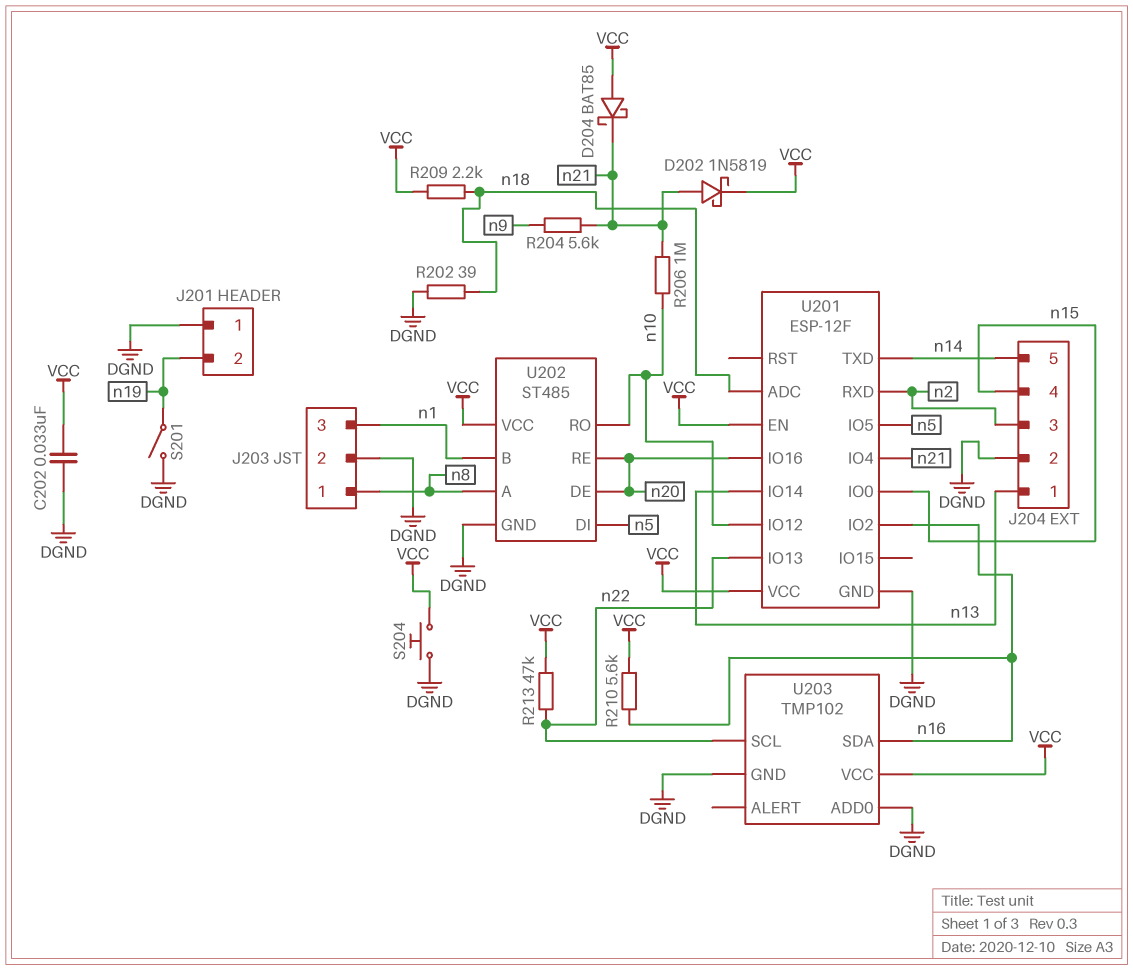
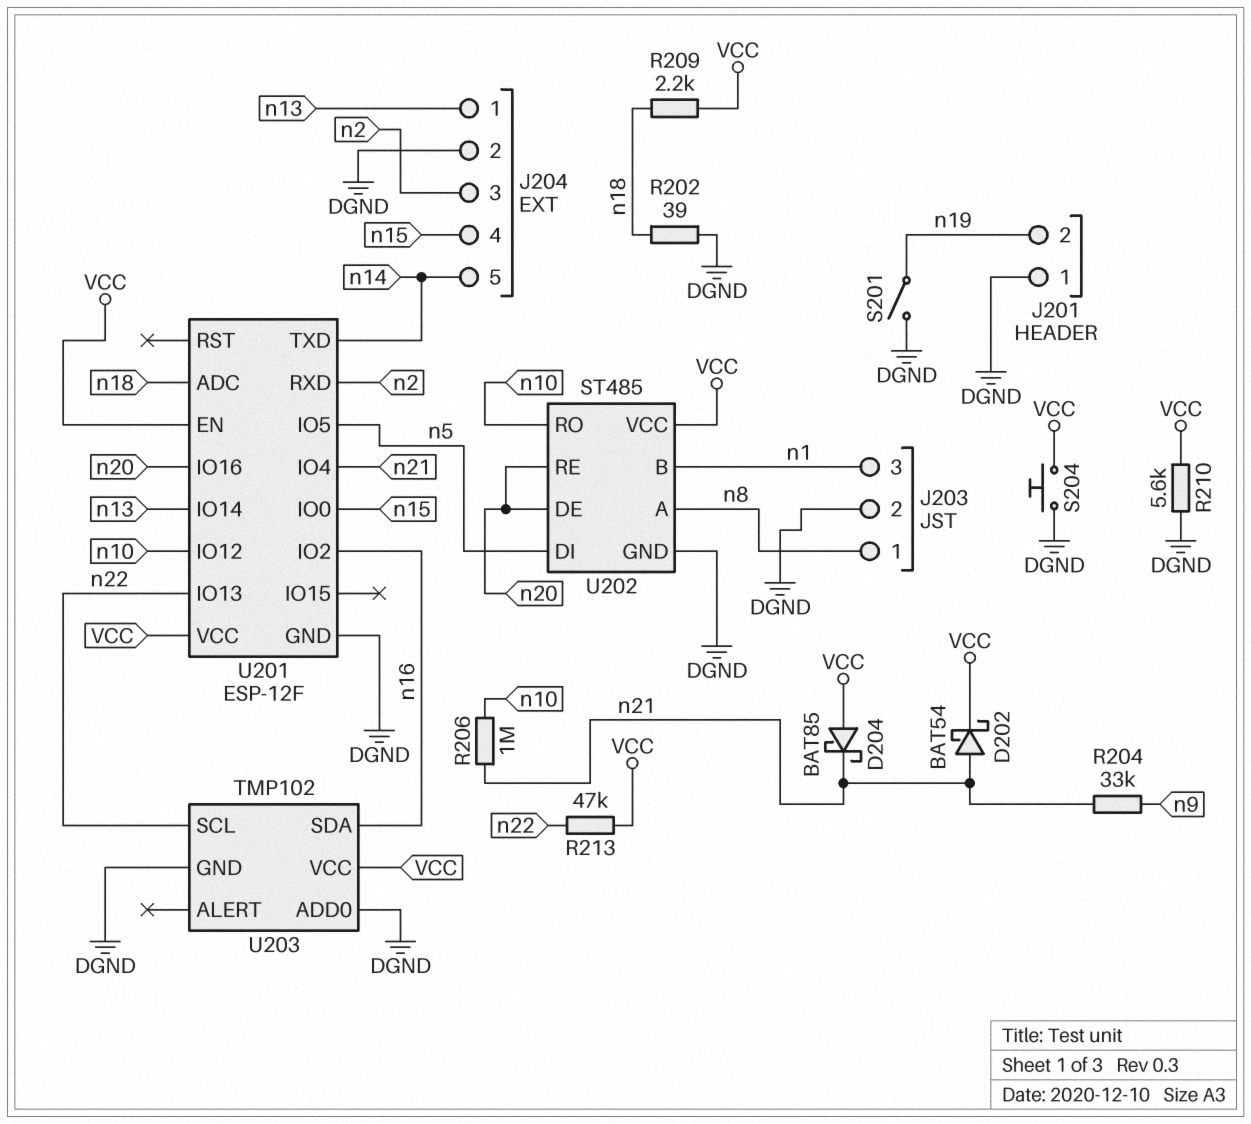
C202: 33nF (DGND, VCC) -> none
D202: schottky 1N5819 (A n21, K VCC) -> schottky BAT54 (A n21, K VCC)
R204: 5.6k (n9, n21) -> 33k (n9, n21)
R210: 5.6k (VCC, n16) -> 5.6k (DGND, VCC)

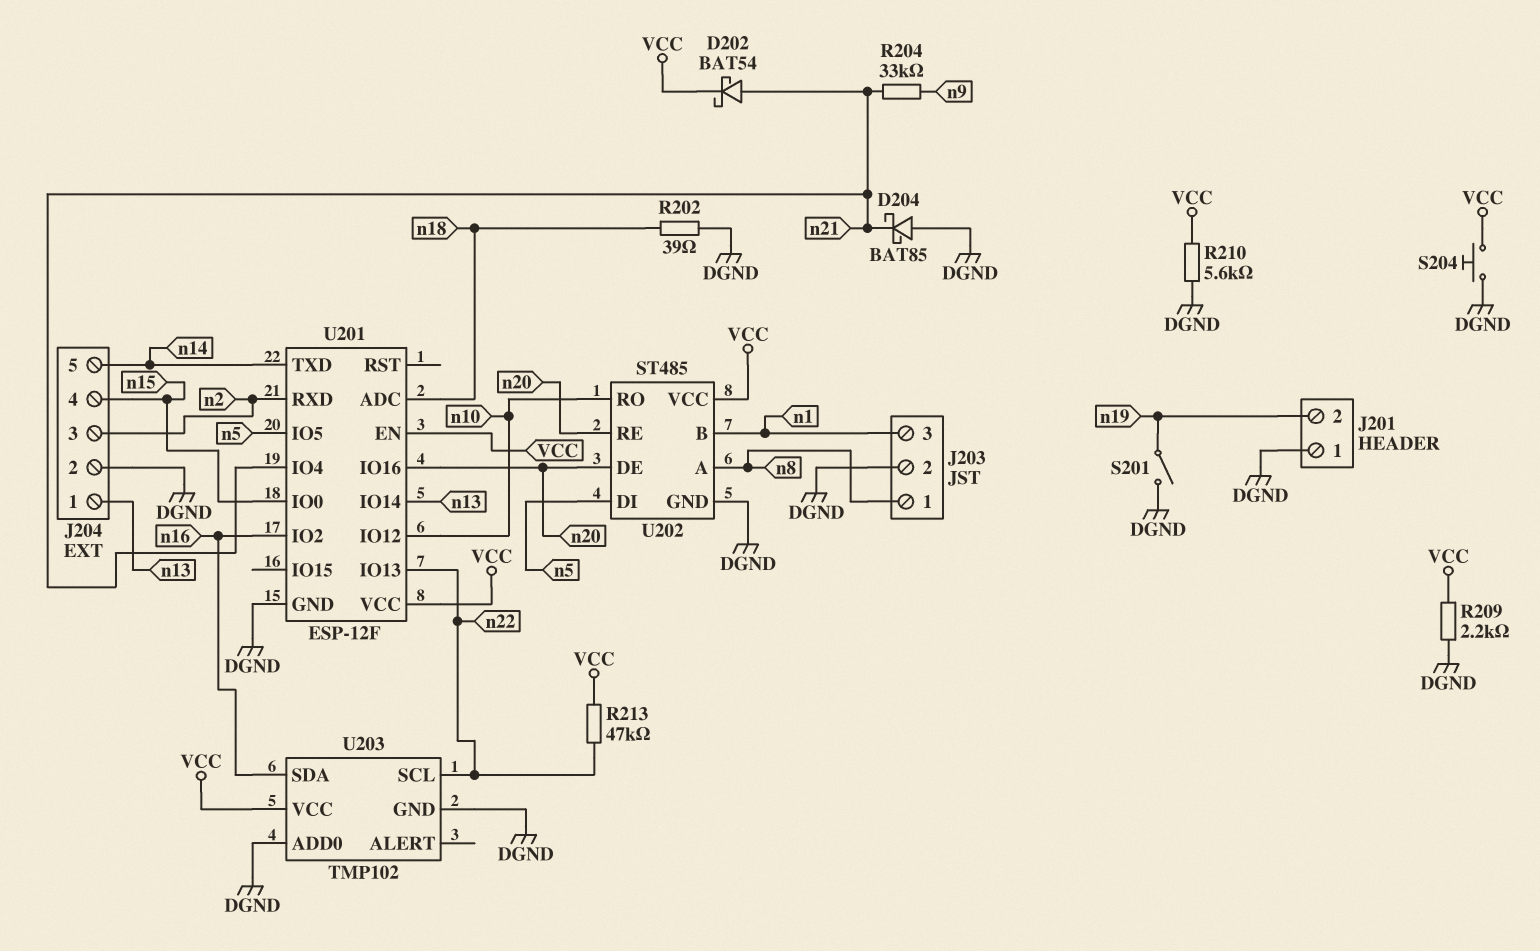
D204: schottky BAT85 (A VCC, K n21) -> schottky BAT85 (A DGND, K n21)
R206: 1M (n10, n21) -> none
R209: 2.2k (VCC, n18) -> 2.2k (DGND, VCC)

